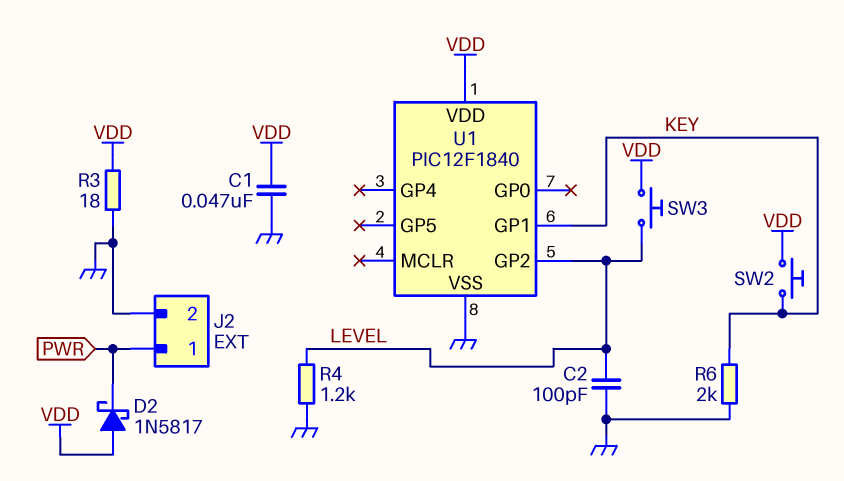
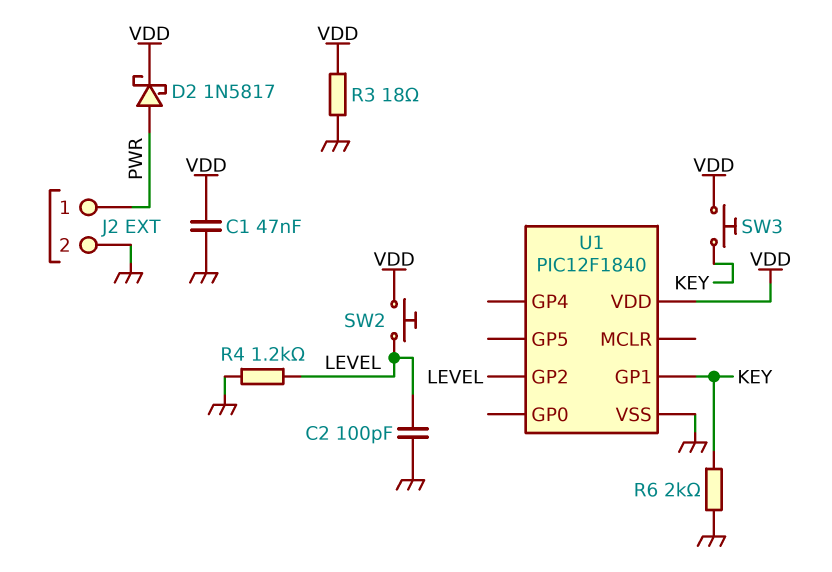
D2: schottky 1N5817 (A VDD, K PWR) -> schottky 1N5817 (A PWR, K VDD)
SW2: button (KEY, VDD) -> button (LEVEL, VDD)
SW3: button (LEVEL, VDD) -> button (KEY, VDD)

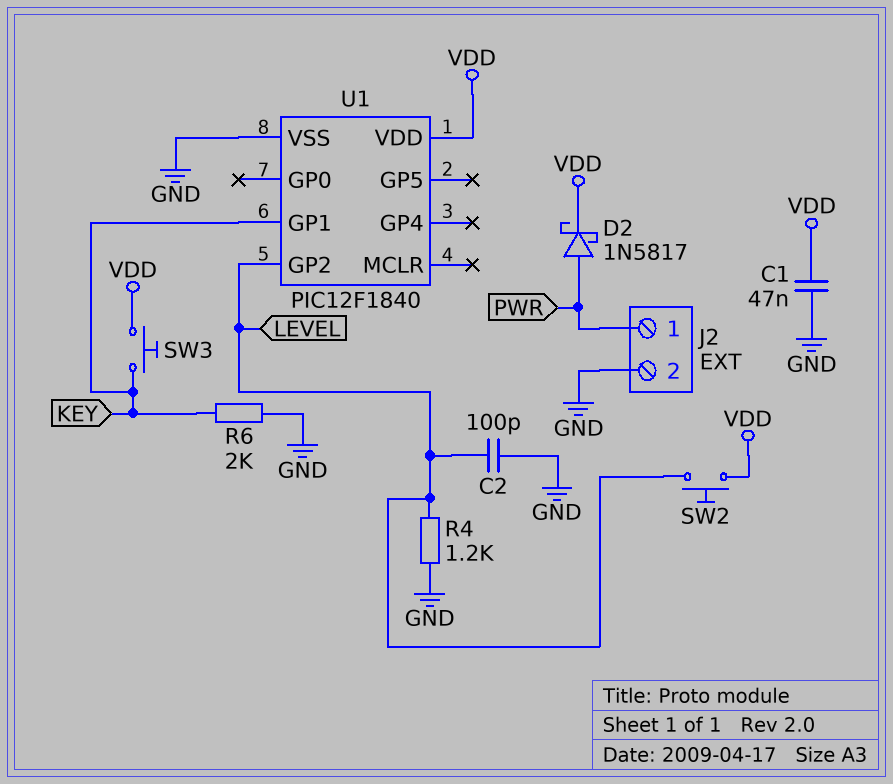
R3: 18 (GND, VDD) -> none

